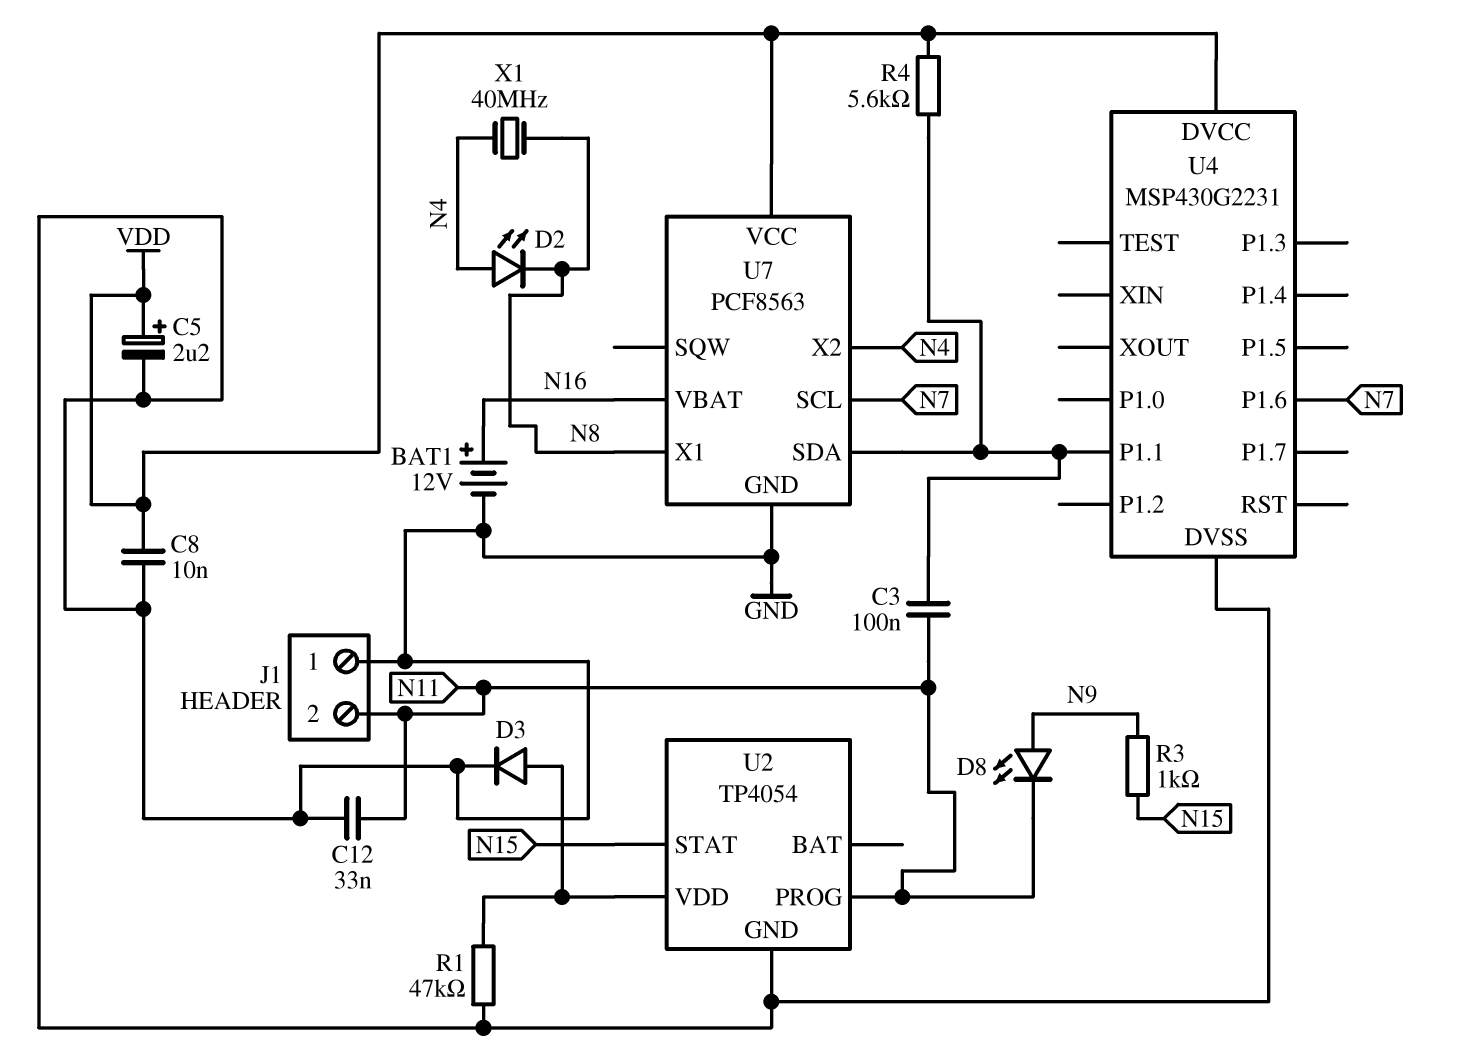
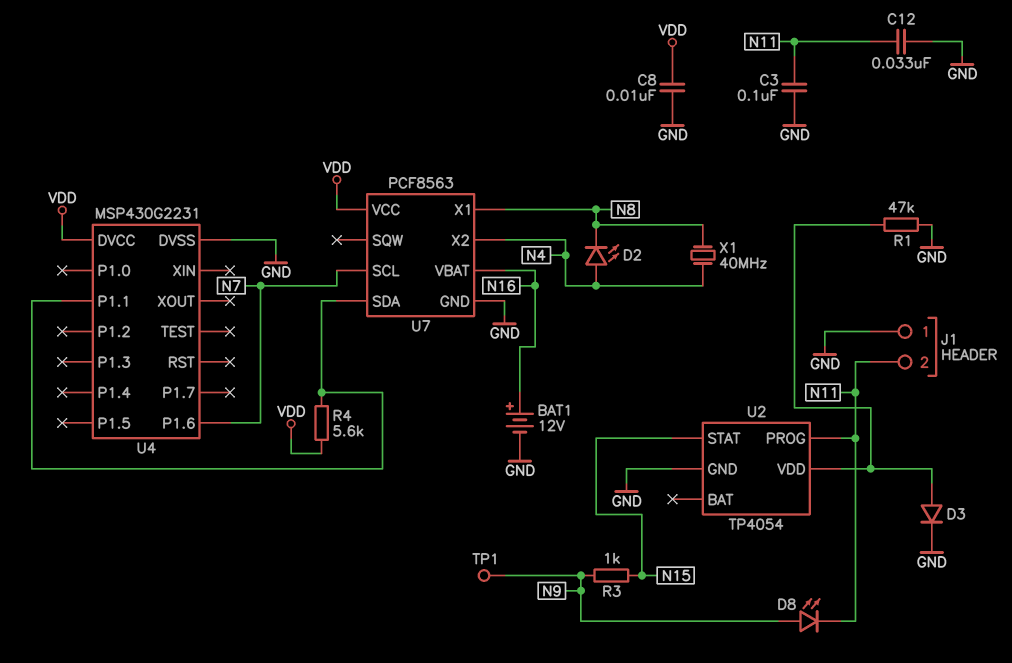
C3: 100nF (N11, U4/P1.1) -> 100nF (GND, N11)
C5: 2.2uF (plus VDD, minus GND) -> none
TP1: none -> test point (N9)

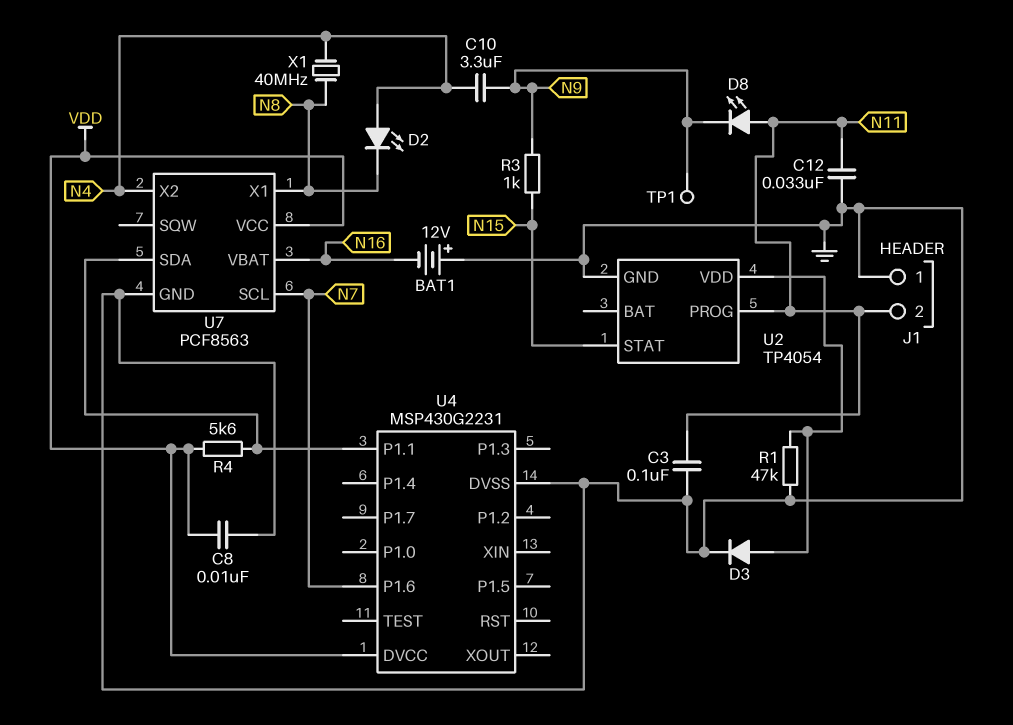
BAT1: 12V (plus N16, minus GND) -> 12V (plus GND, minus N16)
C10: none -> 3.3uF (N4, N9)
D8: LED (A N9, K N11) -> LED (A N11, K N9)

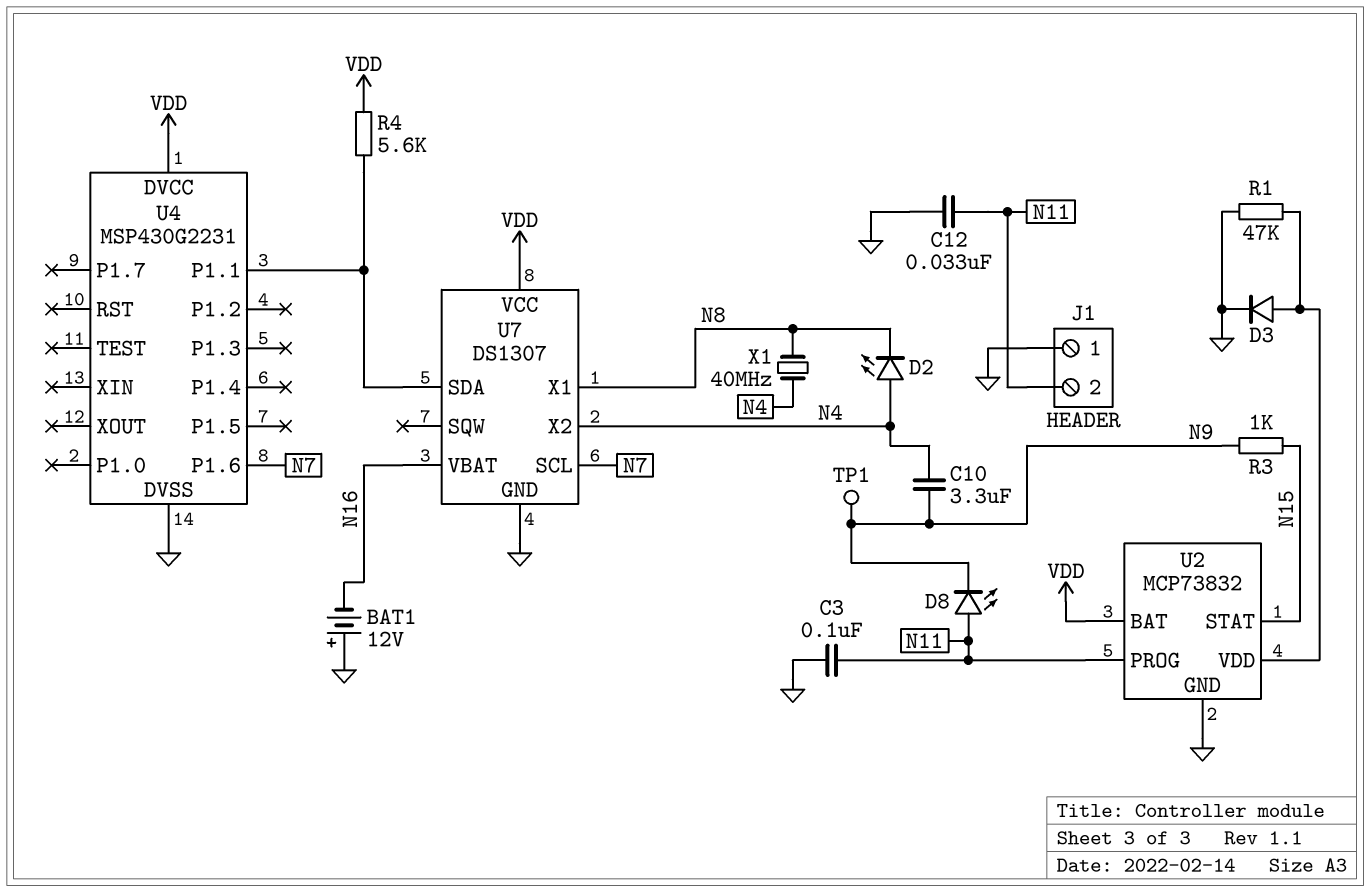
C8: 10nF (GND, VDD) -> none
U2: TP4054 -> MCP73832
U2 pin BAT: none -> VDD
U7: PCF8563 -> DS1307

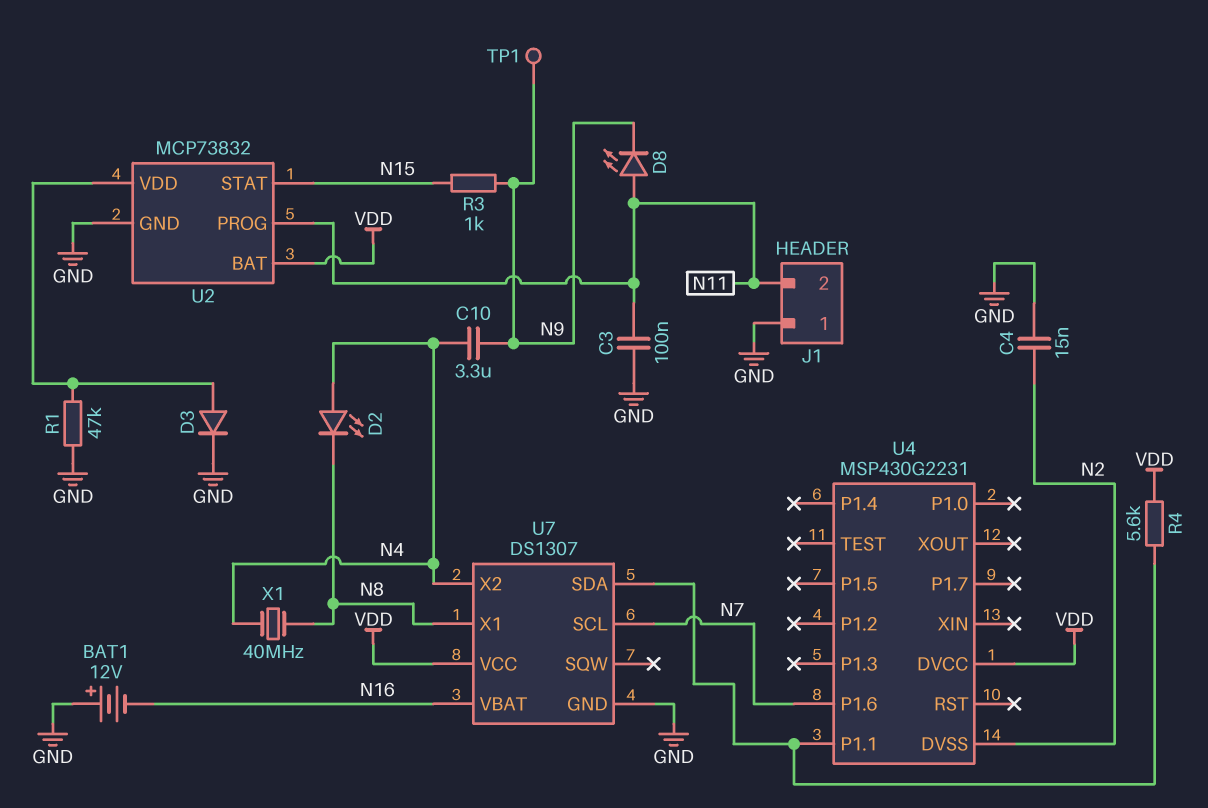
C4: none -> 15nF (GND, N2)
C12: 33nF (GND, N11) -> none
U4 pin DVSS: GND -> N2

